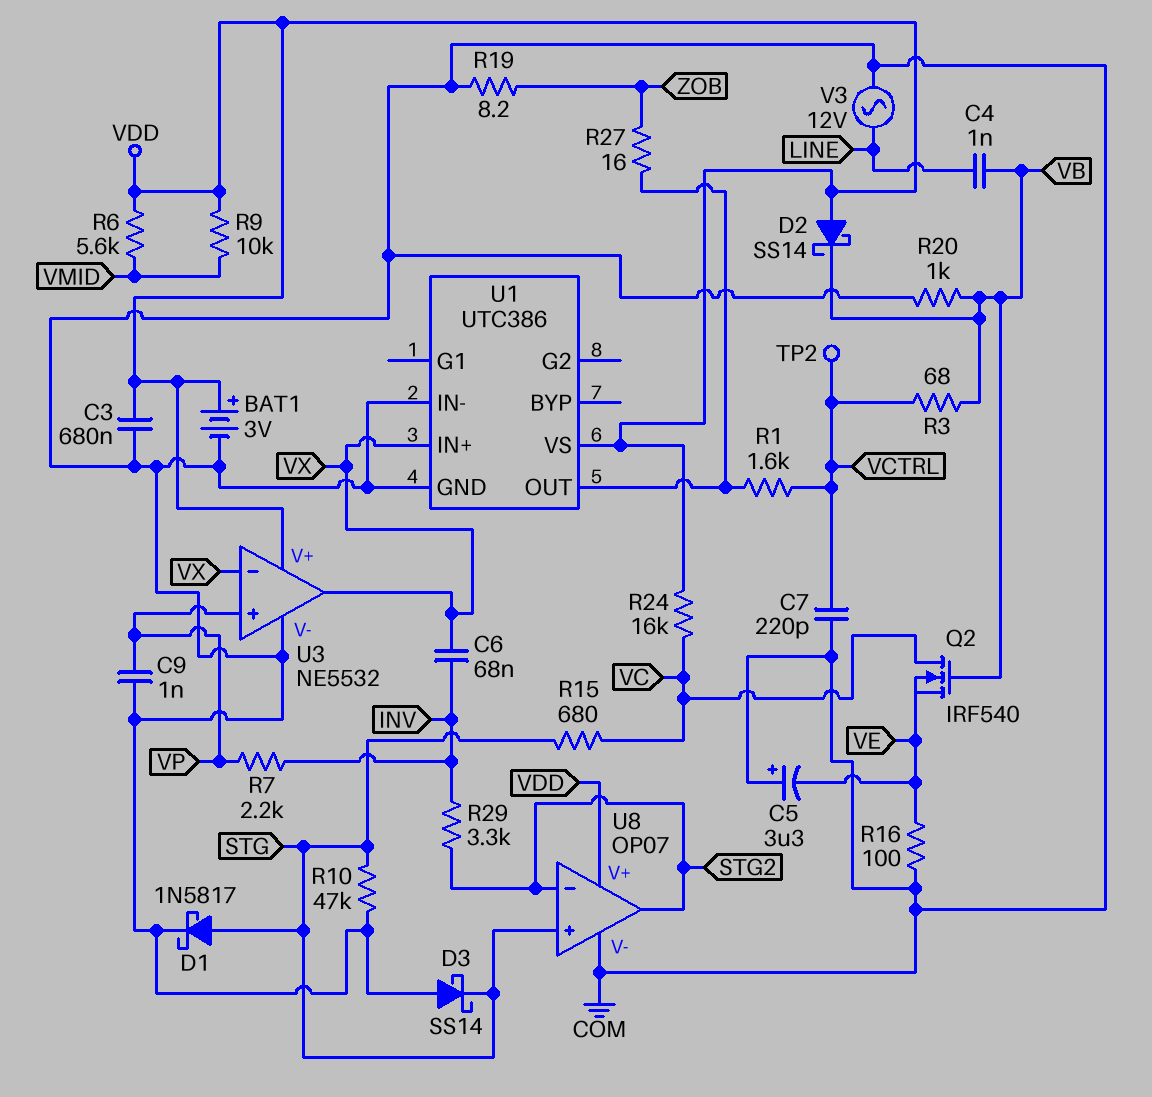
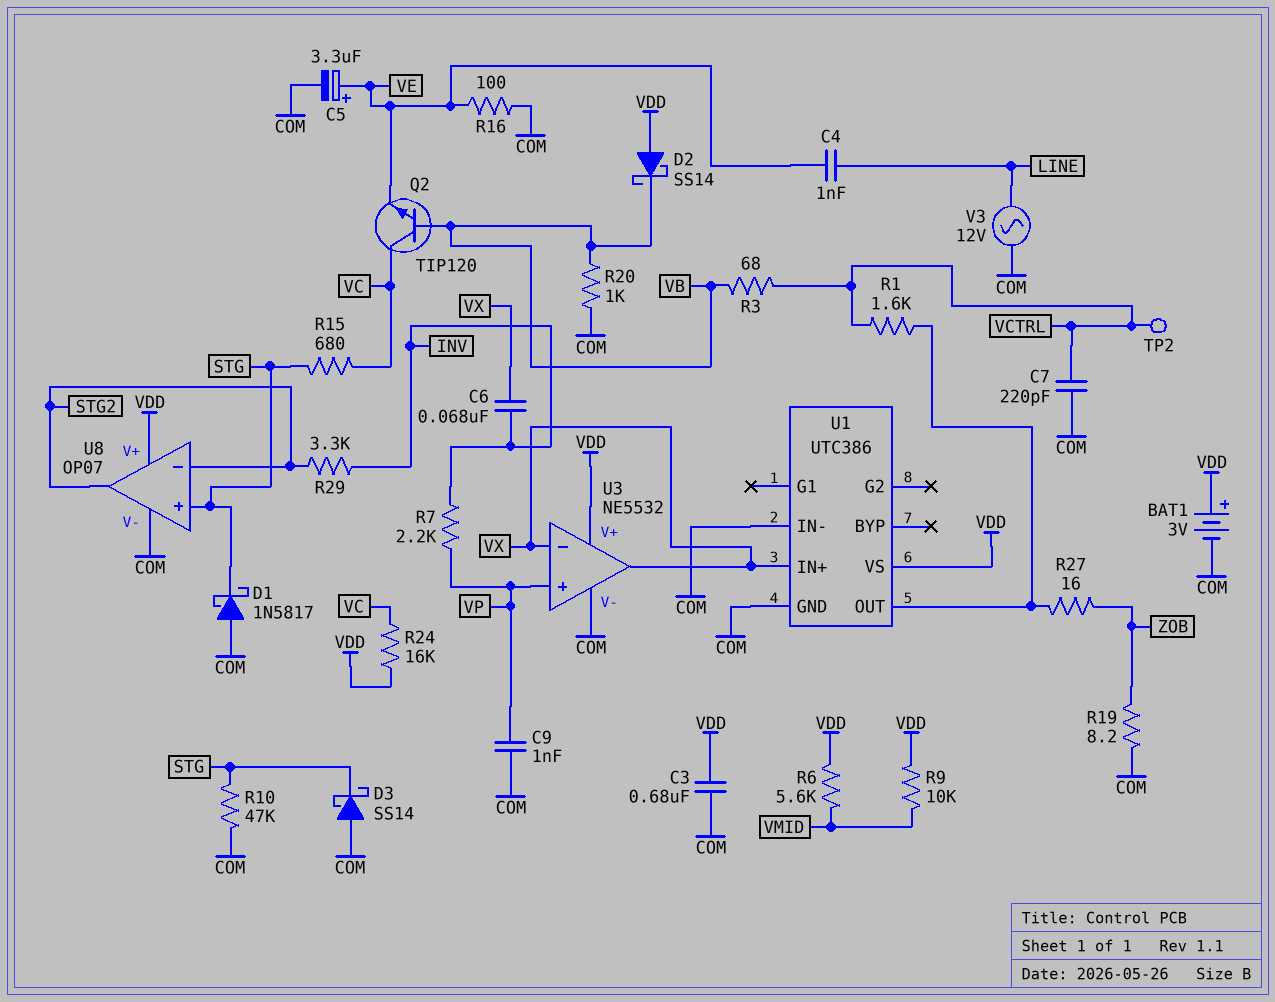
C4: 1nF (LINE, VB) -> 1nF (LINE, VE)
C5: 3.3uF (plus COM, minus VE) -> 3.3uF (plus VE, minus COM)
D1: schottky 1N5817 (A STG, K COM) -> schottky 1N5817 (A COM, K STG)
Q2: NMOS IRF540 (G VB, D VC, S VE) -> NPN TIP120 (B VB, C VC, E VE)

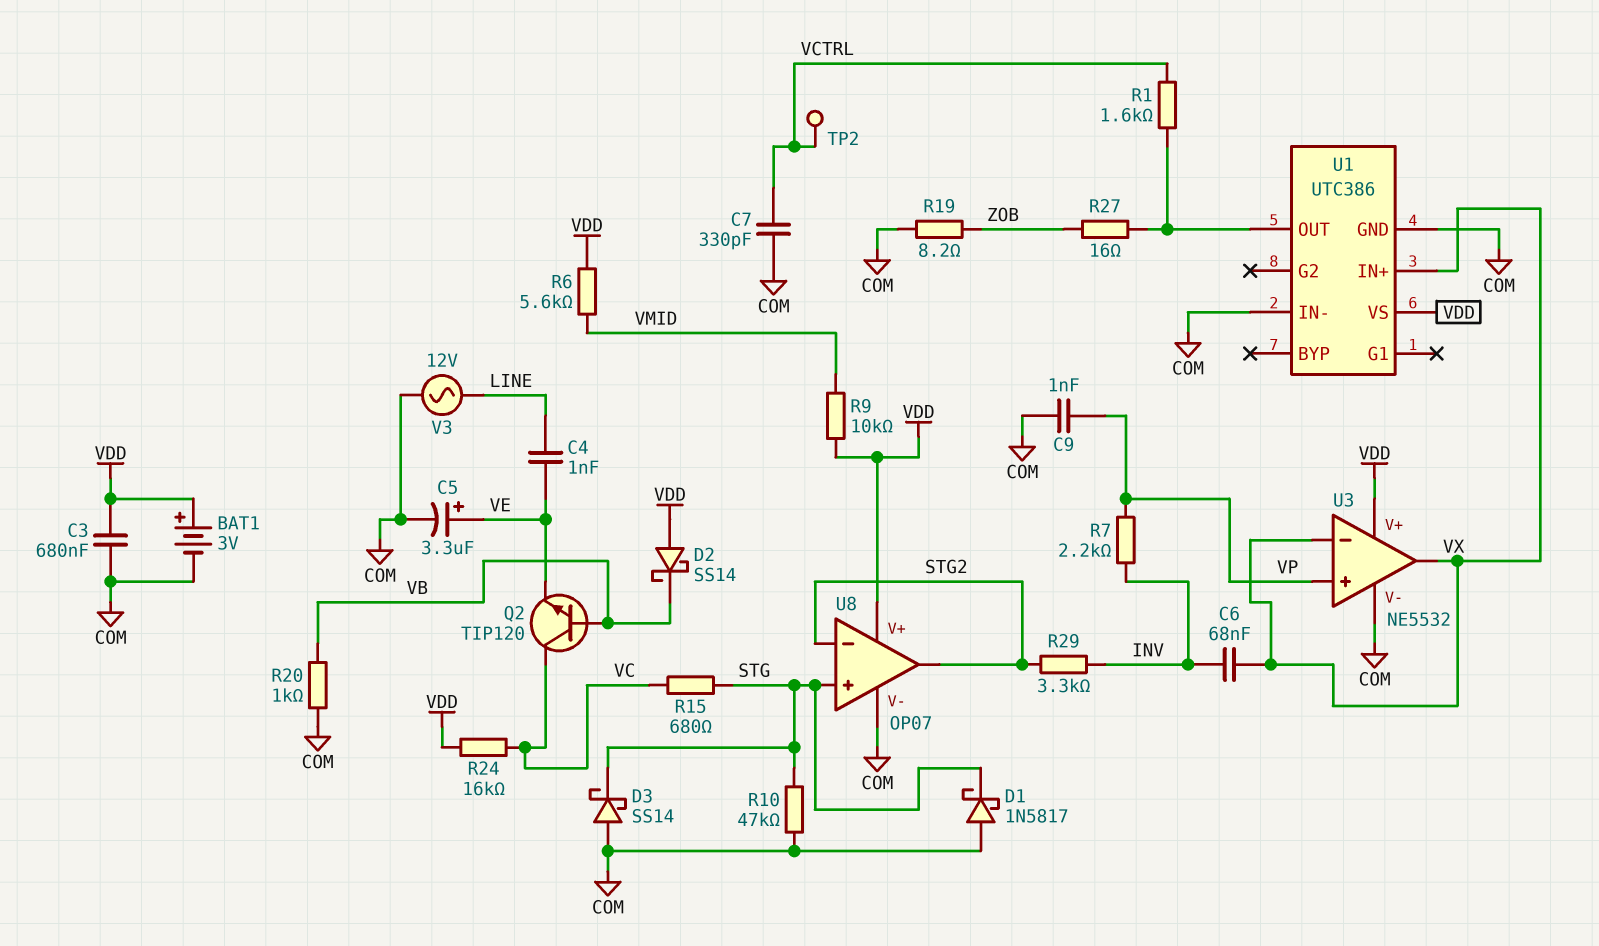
C7: 220pF (COM, VCTRL) -> 330pF (COM, VCTRL)
R3: 68 (VB, VCTRL) -> none
R16: 100 (COM, VE) -> none

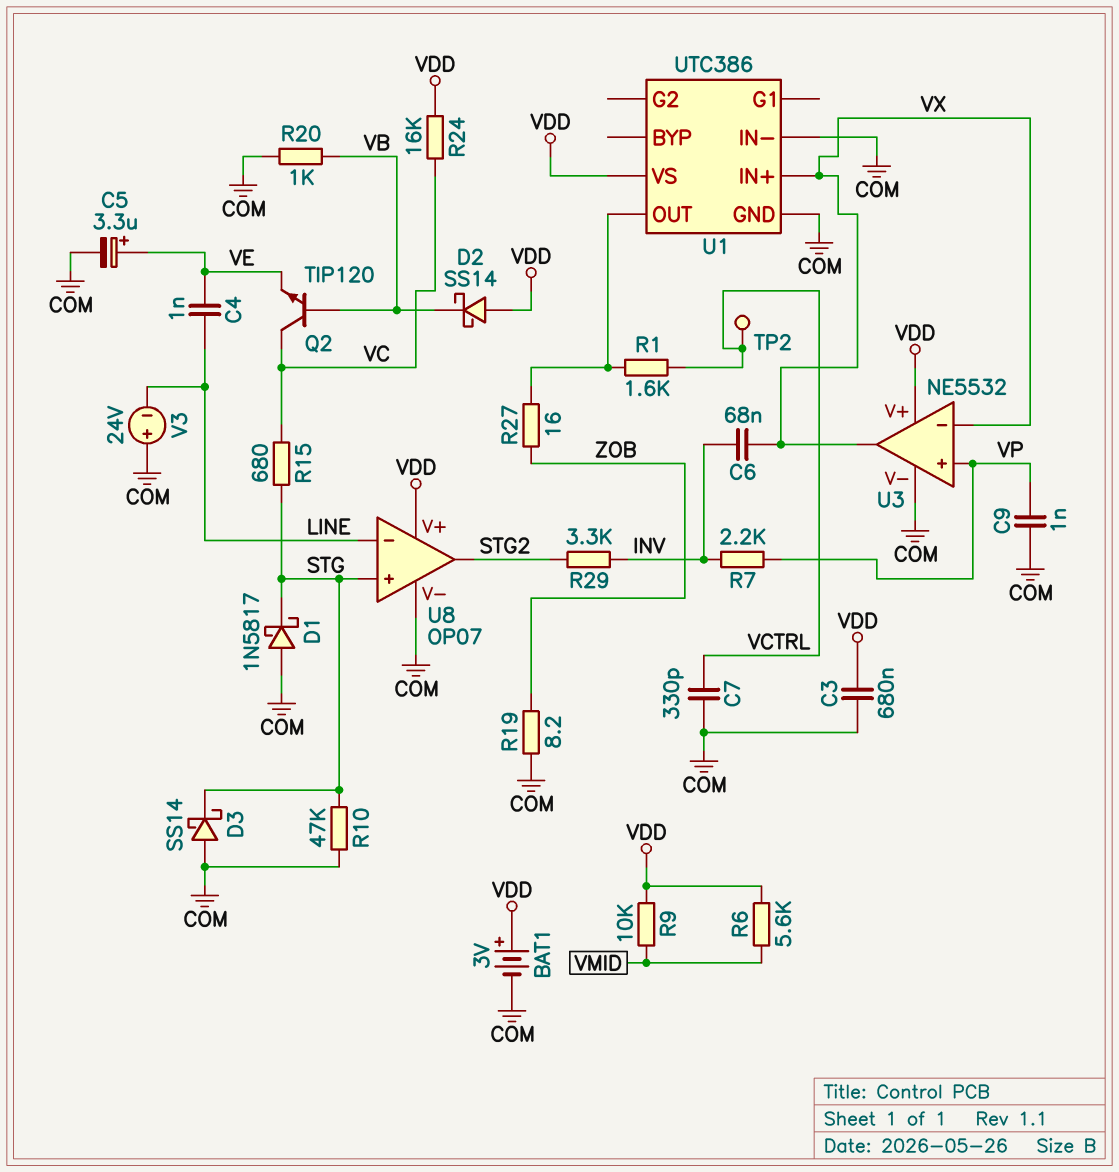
U8 pin in-: STG2 -> LINE
V3: AC 12V (COM, LINE) -> 24V (plus COM, minus LINE)

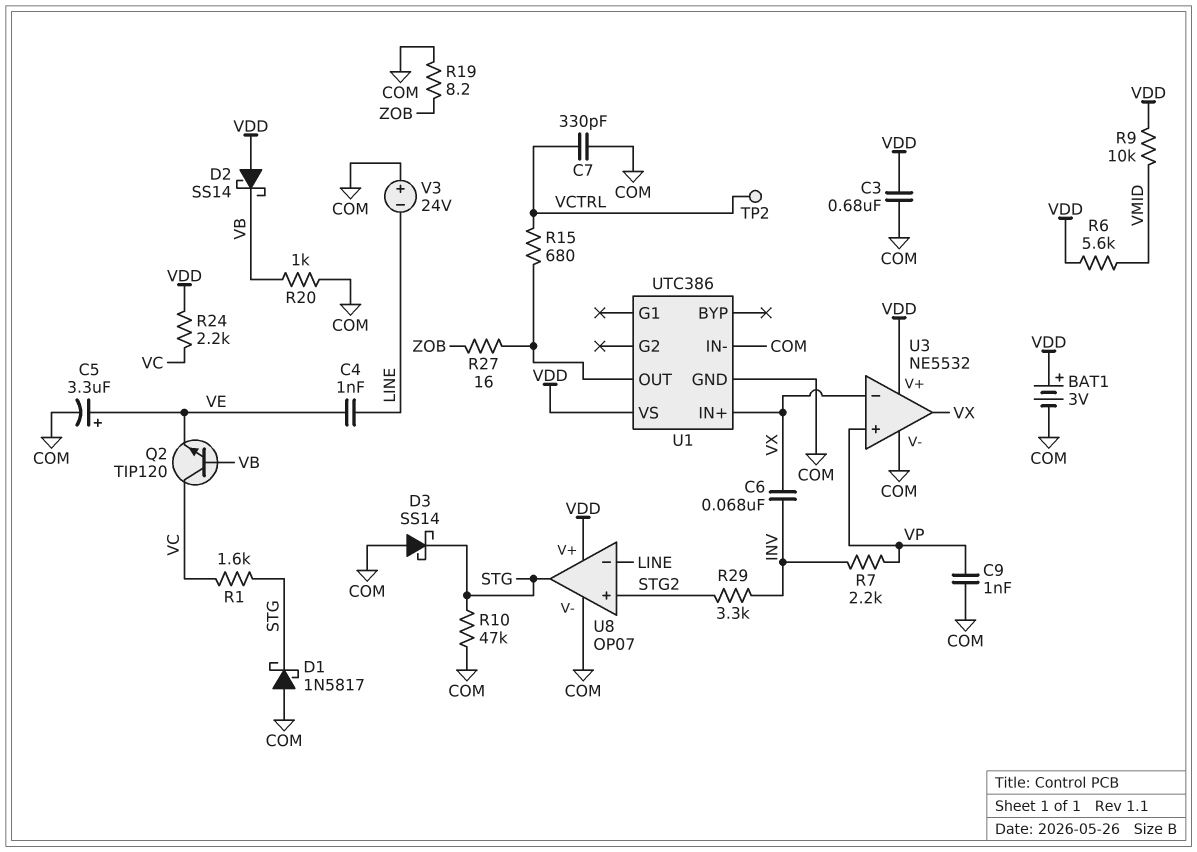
R1: 1.6k (U1/OUT, VCTRL) -> 1.6k (STG, VC)
R15: 680 (STG, VC) -> 680 (U1/OUT, VCTRL)
R24: 16k (VC, VDD) -> 2.2k (VC, VDD)
U8 pin in+: STG -> STG2
U8 pin out: STG2 -> STG

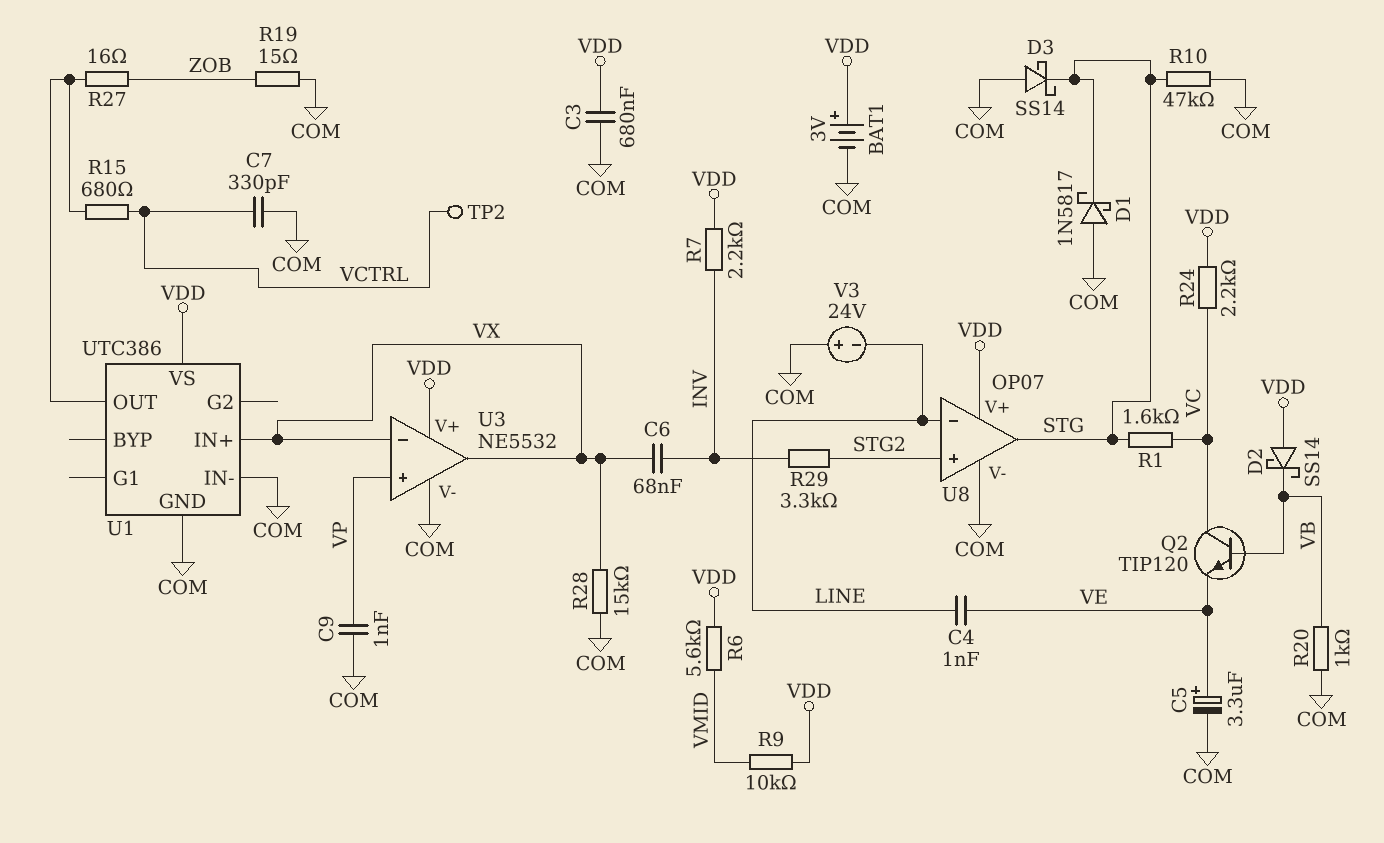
R7: 2.2k (INV, VP) -> 2.2k (INV, VDD)
R19: 8.2 (COM, ZOB) -> 15 (COM, ZOB)
R28: none -> 15k (COM, VX)

